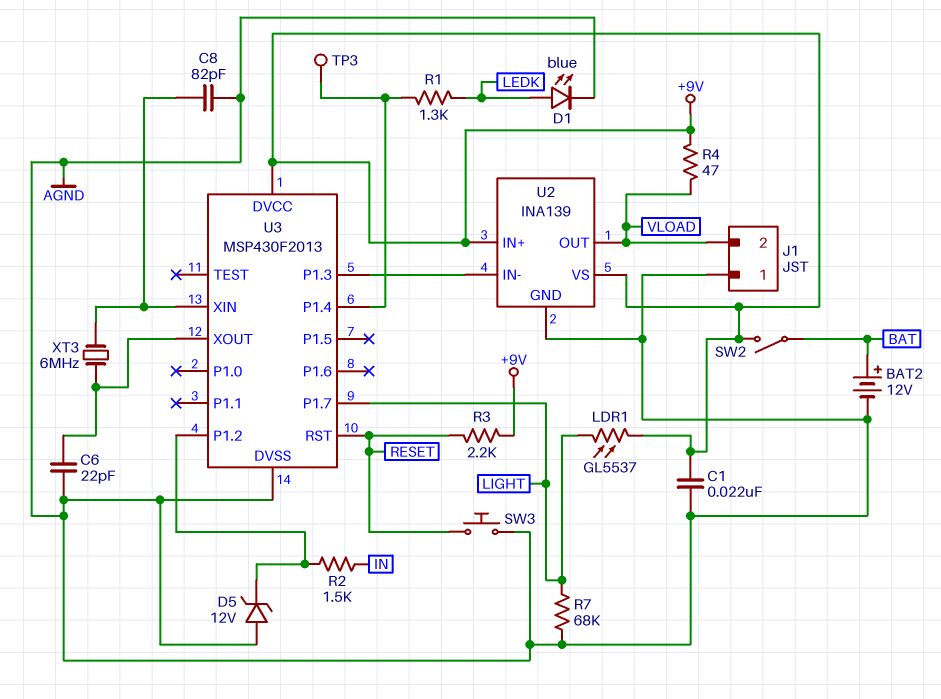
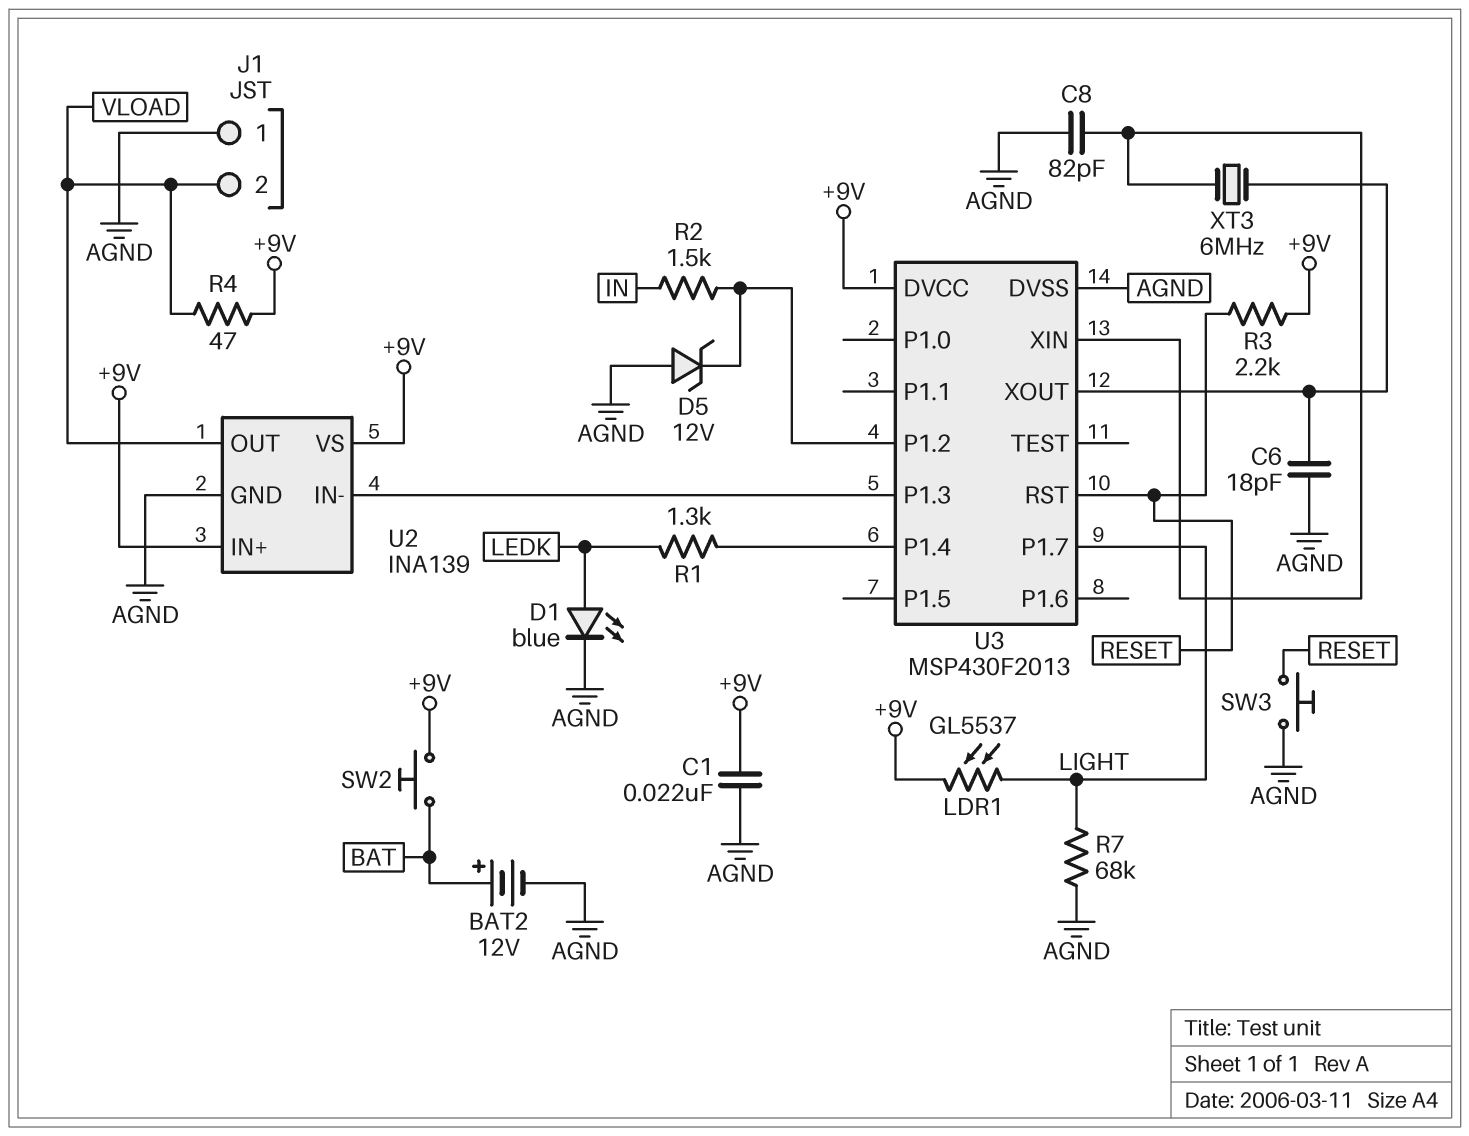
C6: 22pF (AGND, U3/XOUT) -> 18pF (AGND, U3/XOUT)
SW2: switch (+9V, BAT) -> button (+9V, BAT)
TP3: test point (U3/P1.4) -> none

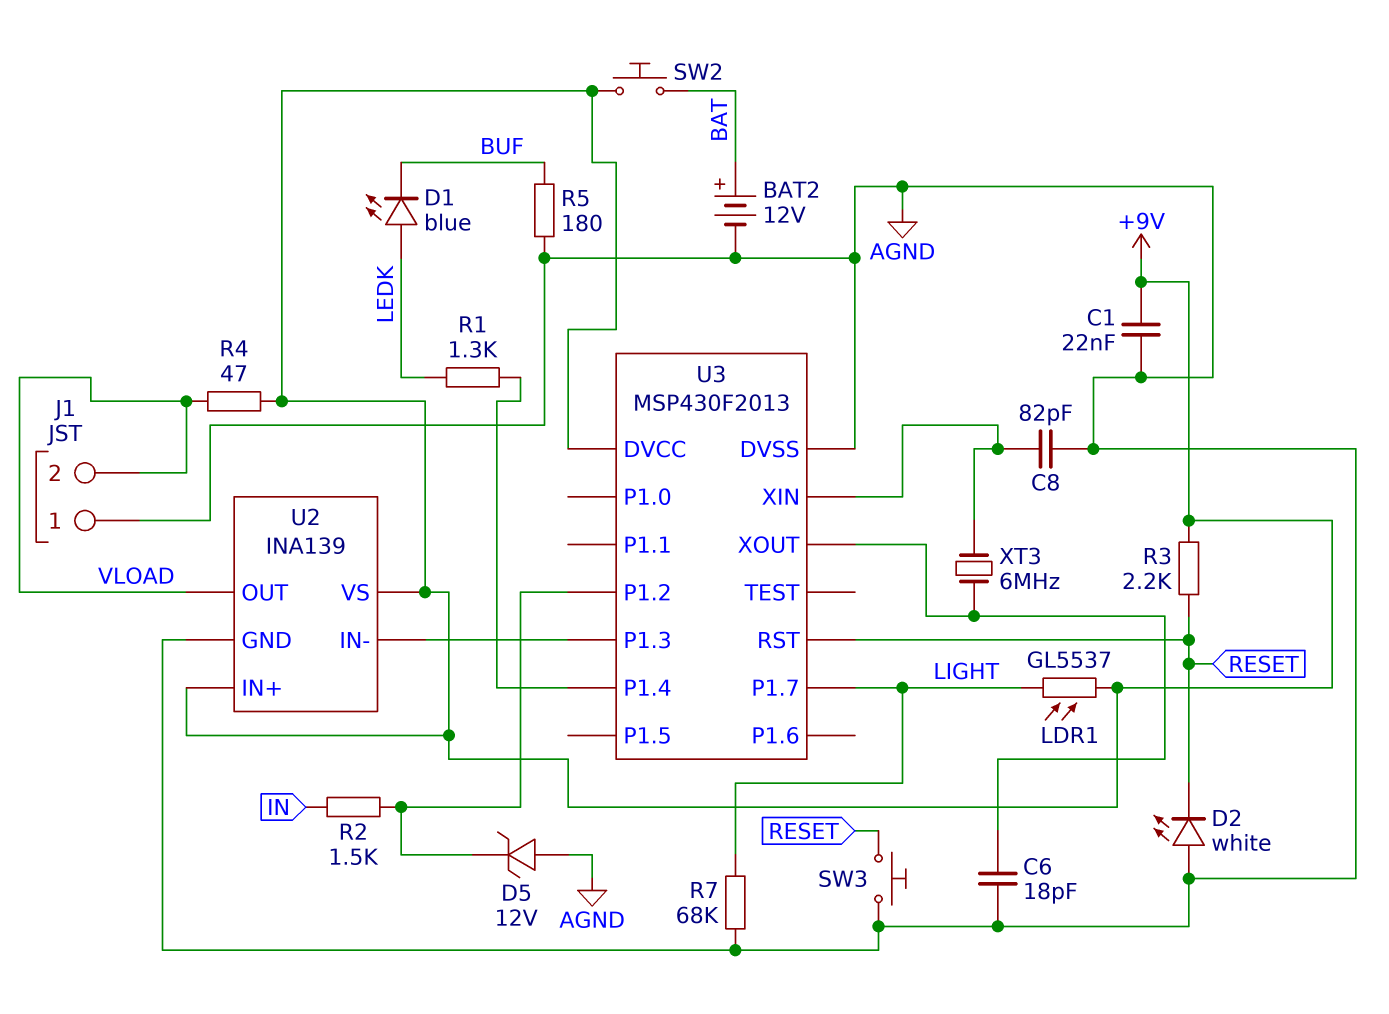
D1: LED blue (A LEDK, K AGND) -> LED blue (A LEDK, K BUF)
D2: none -> LED white (A AGND, K RESET)
R5: none -> 180 (AGND, BUF)

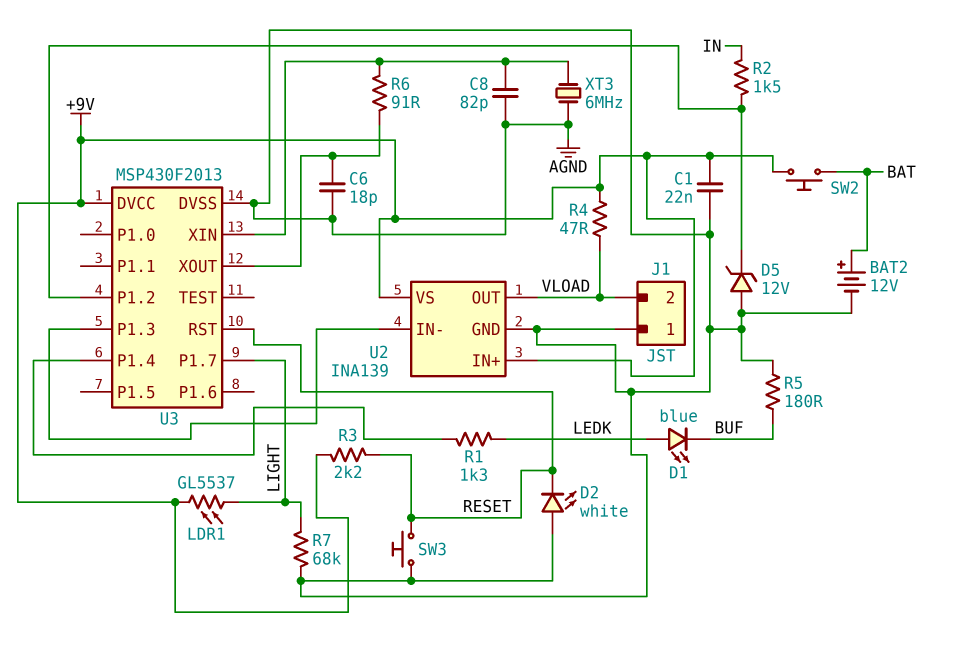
R6: none -> 91 (U3/XIN, U3/XOUT)
XT3: 6MHz (U3/XIN, U3/XOUT) -> 6MHz (AGND, U3/XIN)

